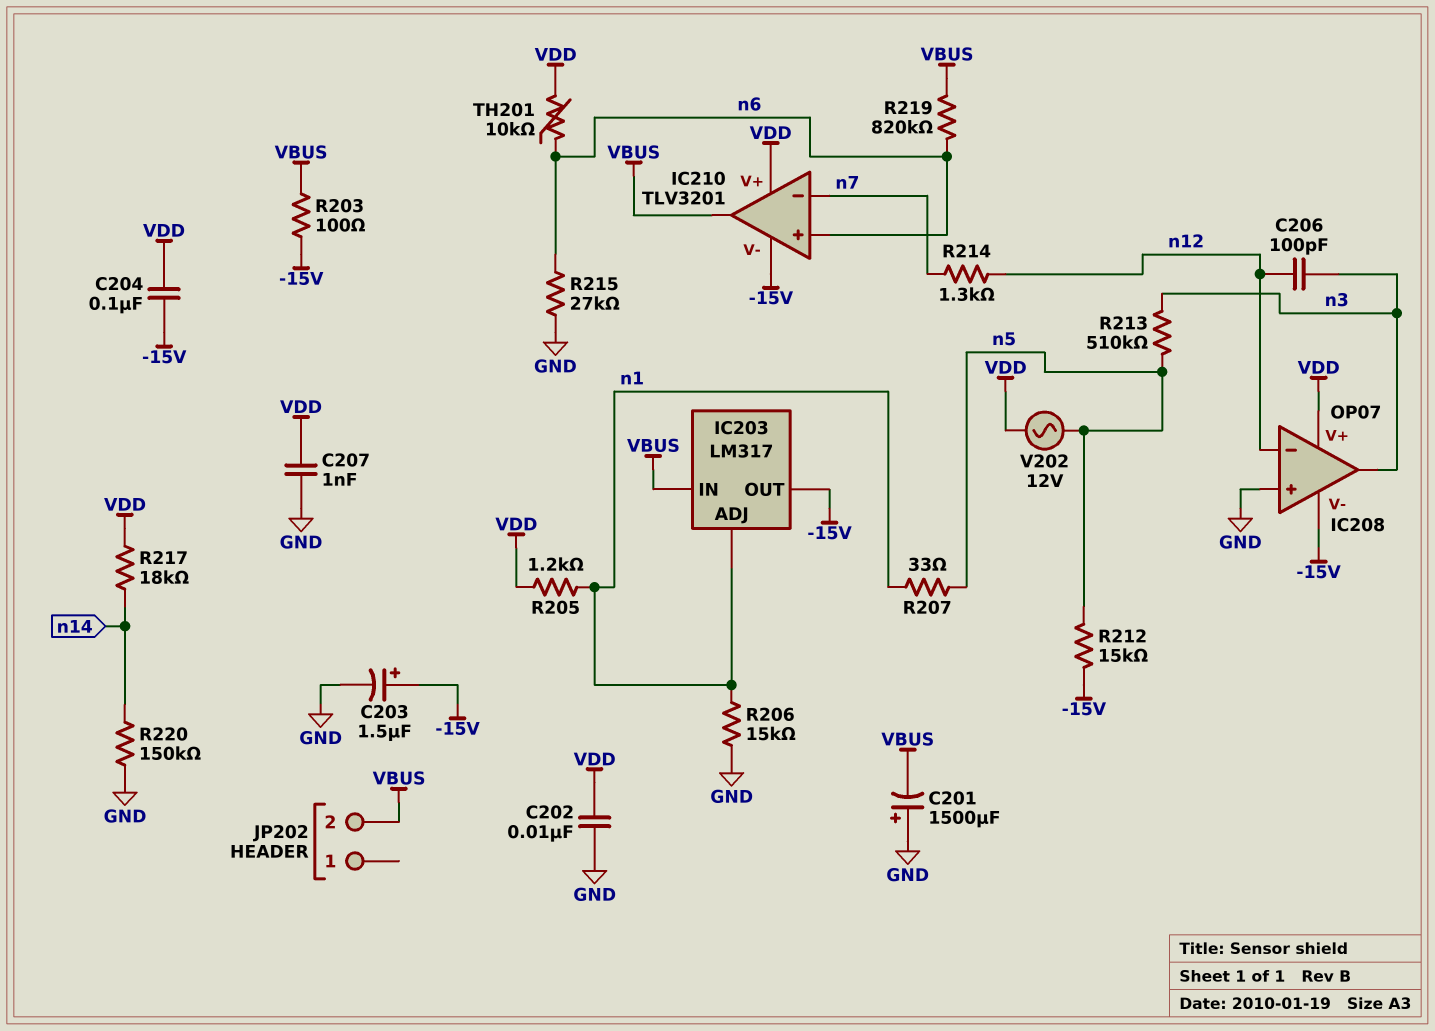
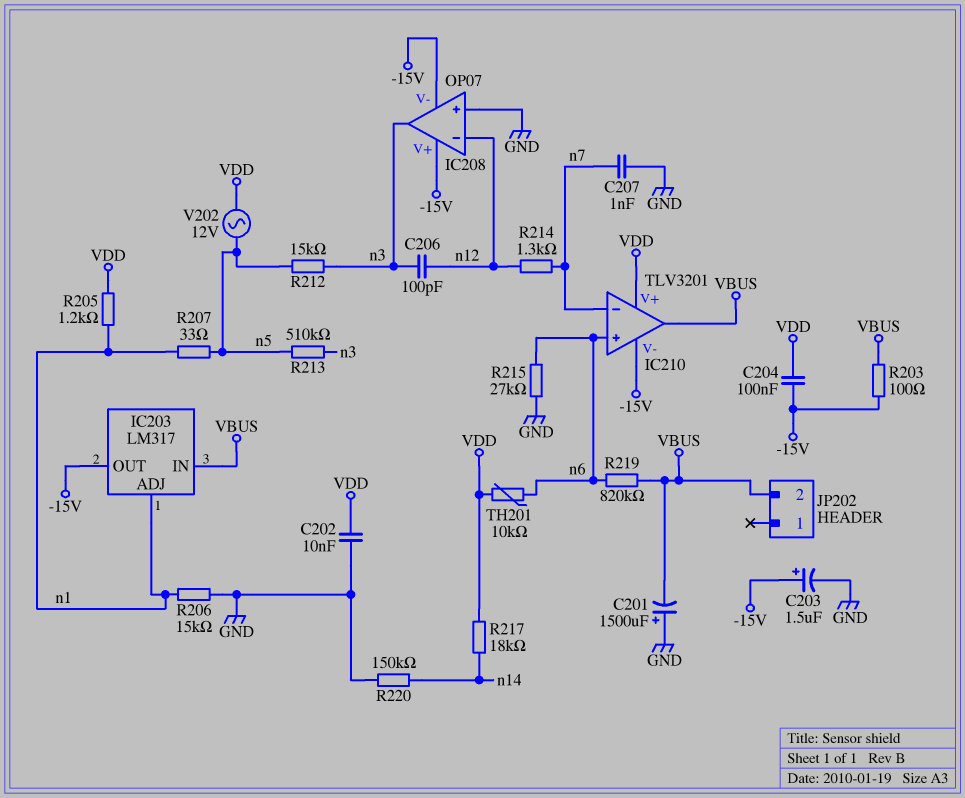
C207: 1nF (GND, VDD) -> 1nF (GND, n7)
IC208 pin V+: VDD -> -15V
R212: 15k (-15V, n5) -> 15k (n3, n5)

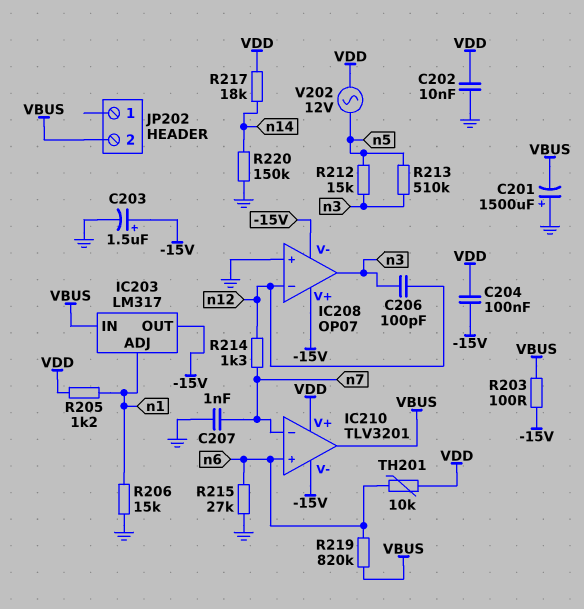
R207: 33 (n1, n5) -> none

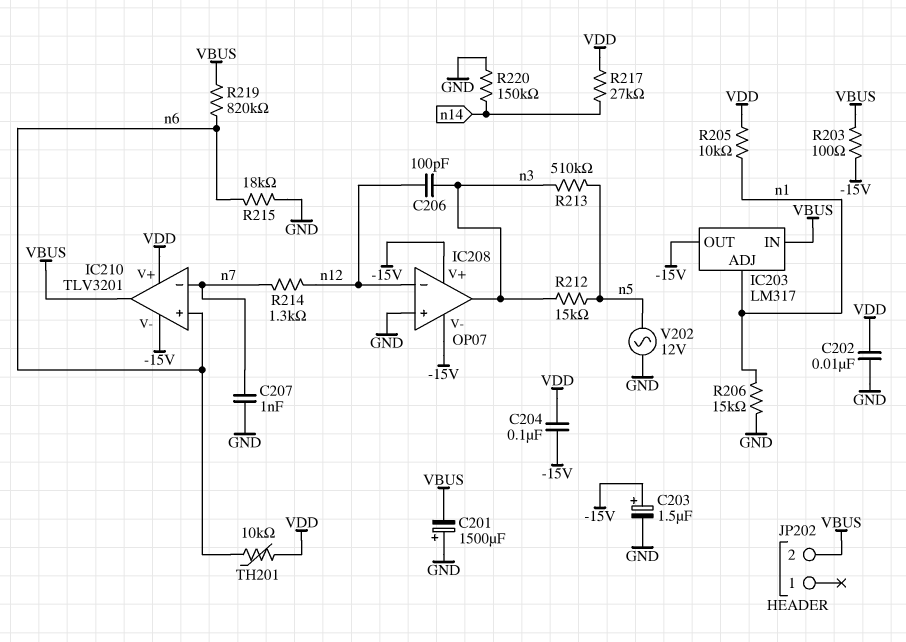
R205: 1.2k (VDD, n1) -> 10k (VDD, n1)
R215: 27k (GND, n6) -> 18k (GND, n6)
R217: 18k (VDD, n14) -> 27k (VDD, n14)
V202: AC 12V (VDD, n5) -> AC 12V (GND, n5)

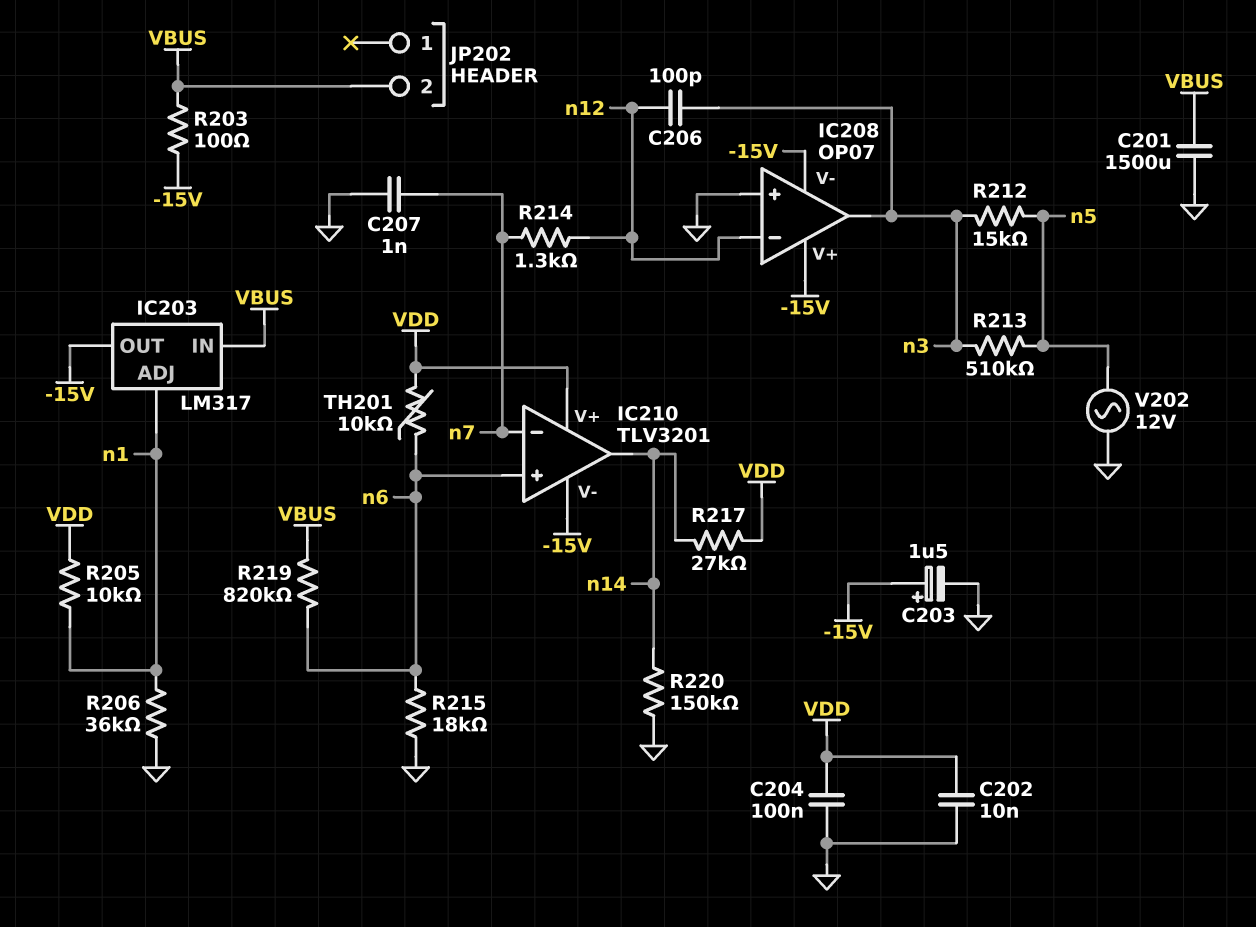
C201: 1500uF (plus GND, minus VBUS) -> 1500uF (GND, VBUS)
C204: 100nF (-15V, VDD) -> 100nF (GND, VDD)
IC210 pin out: VBUS -> n14
R206: 15k (GND, n1) -> 36k (GND, n1)

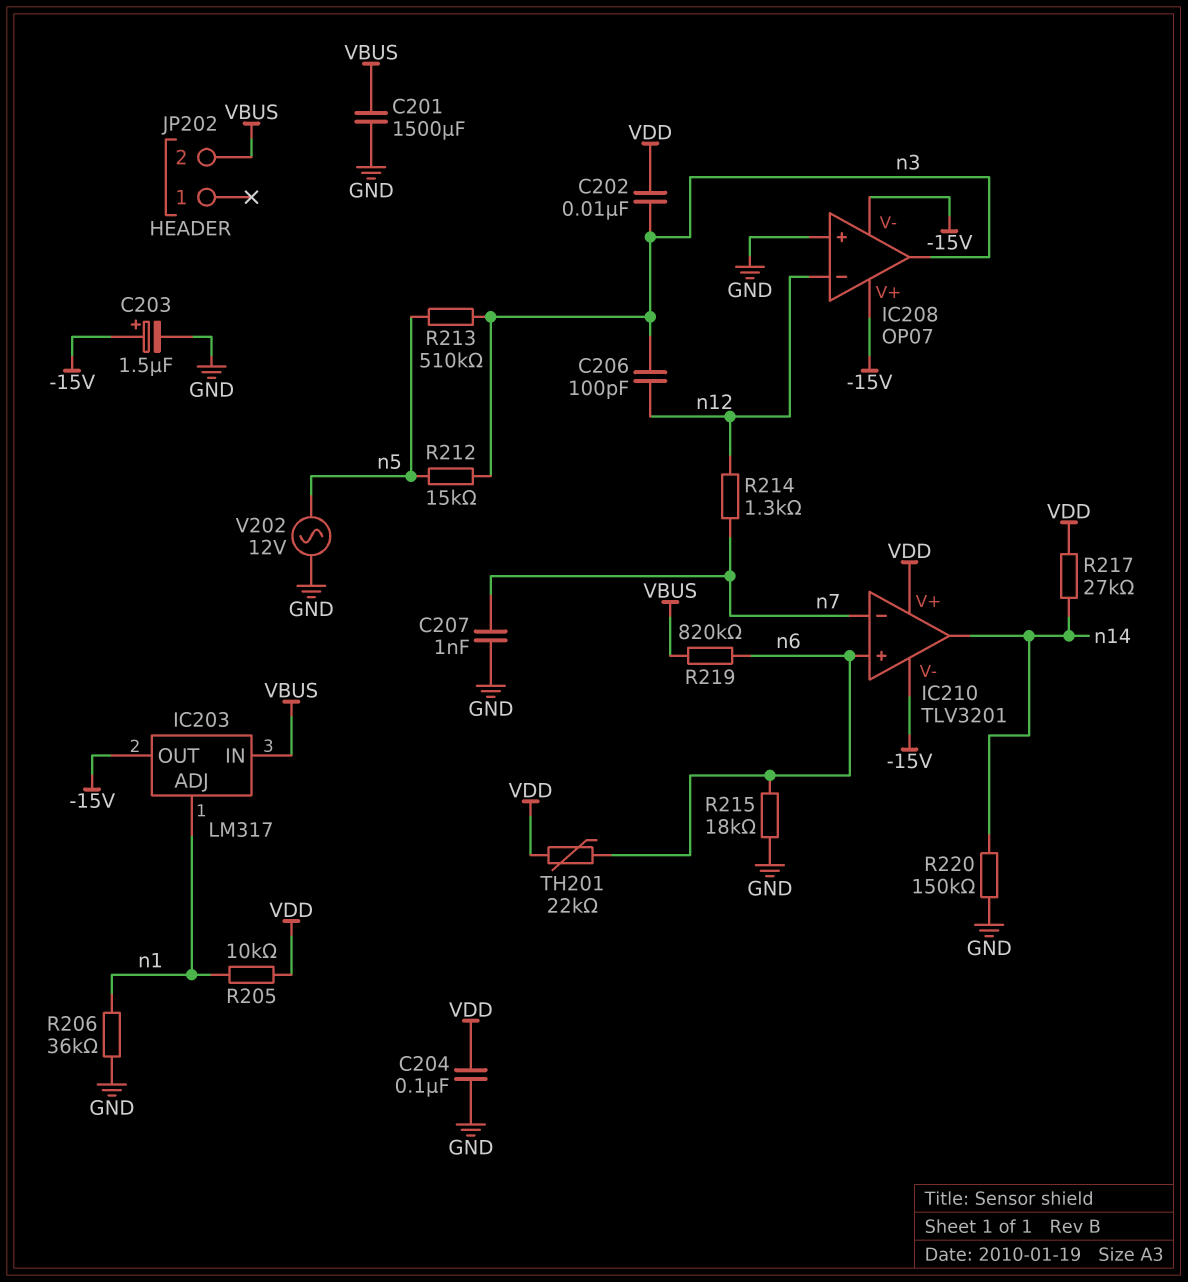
C202: 10nF (GND, VDD) -> 10nF (VDD, n3)
R203: 100 (-15V, VBUS) -> none
TH201: 10k (VDD, n6) -> 22k (VDD, n6)

